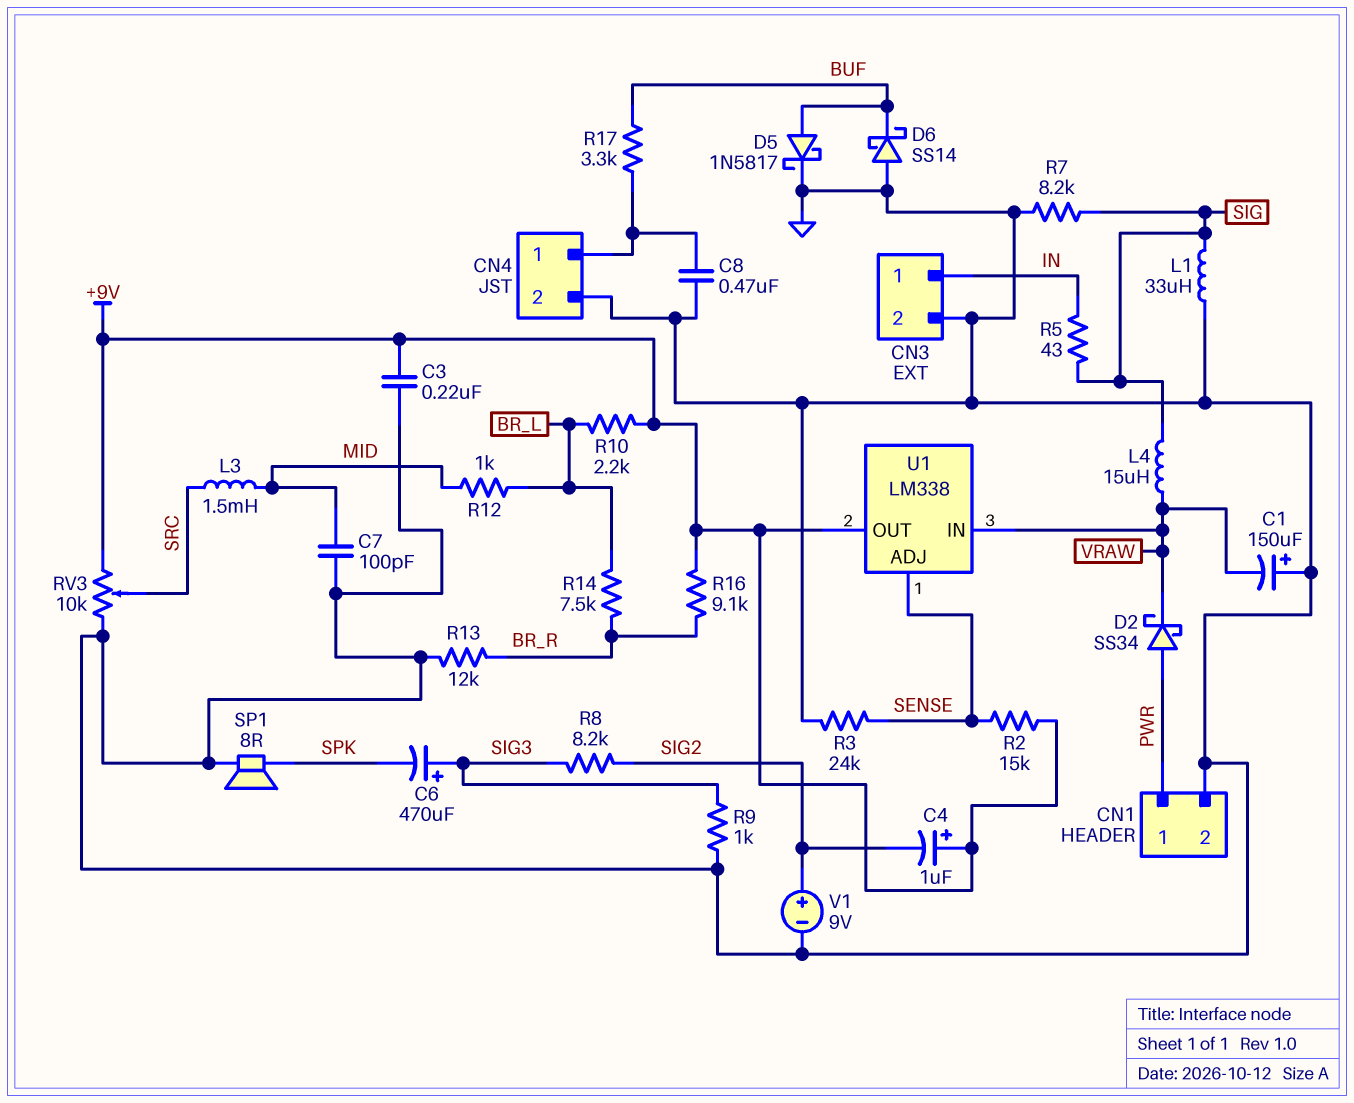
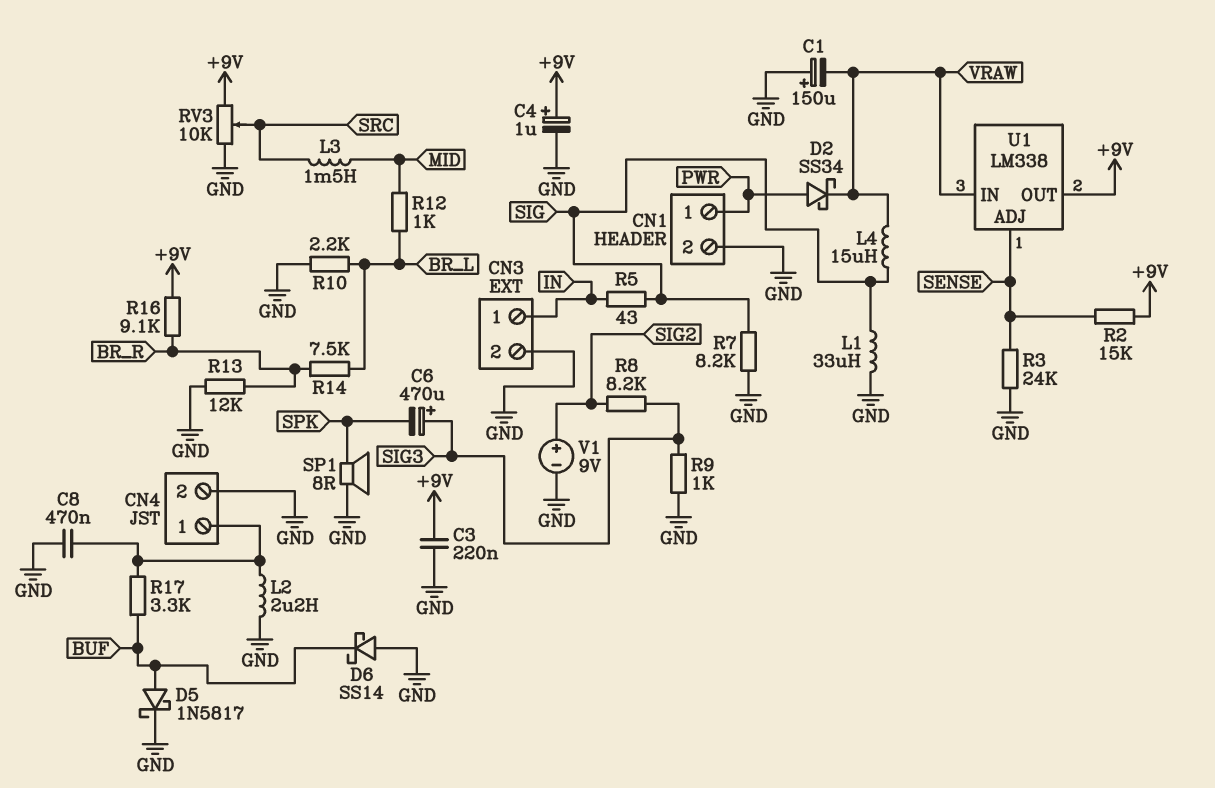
C4: 1uF (plus +9V, minus SIG2) -> 1uF (plus +9V, minus GND)
C7: 100pF (GND, MID) -> none
L2: none -> 2.2uH (CN4/1, GND)
R10: 2.2k (+9V, BR_L) -> 2.2k (BR_L, GND)

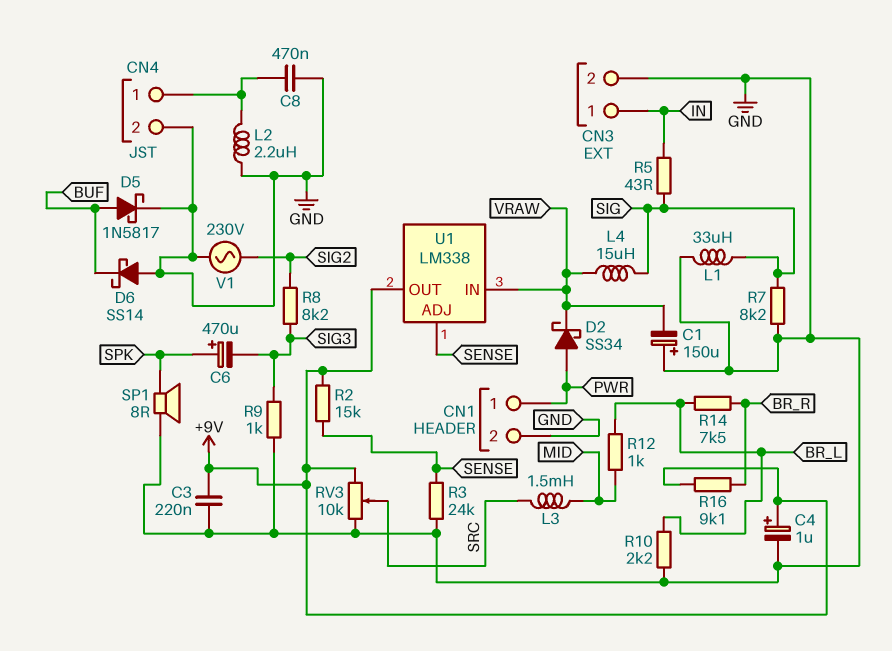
C6: 470uF (plus SIG3, minus SPK) -> 470uF (plus SPK, minus SIG3)
R13: 12k (BR_R, GND) -> none
R17: 3.3k (BUF, CN4/1) -> none
V1: 9V (plus SIG2, minus GND) -> AC 230V (GND, SIG2)

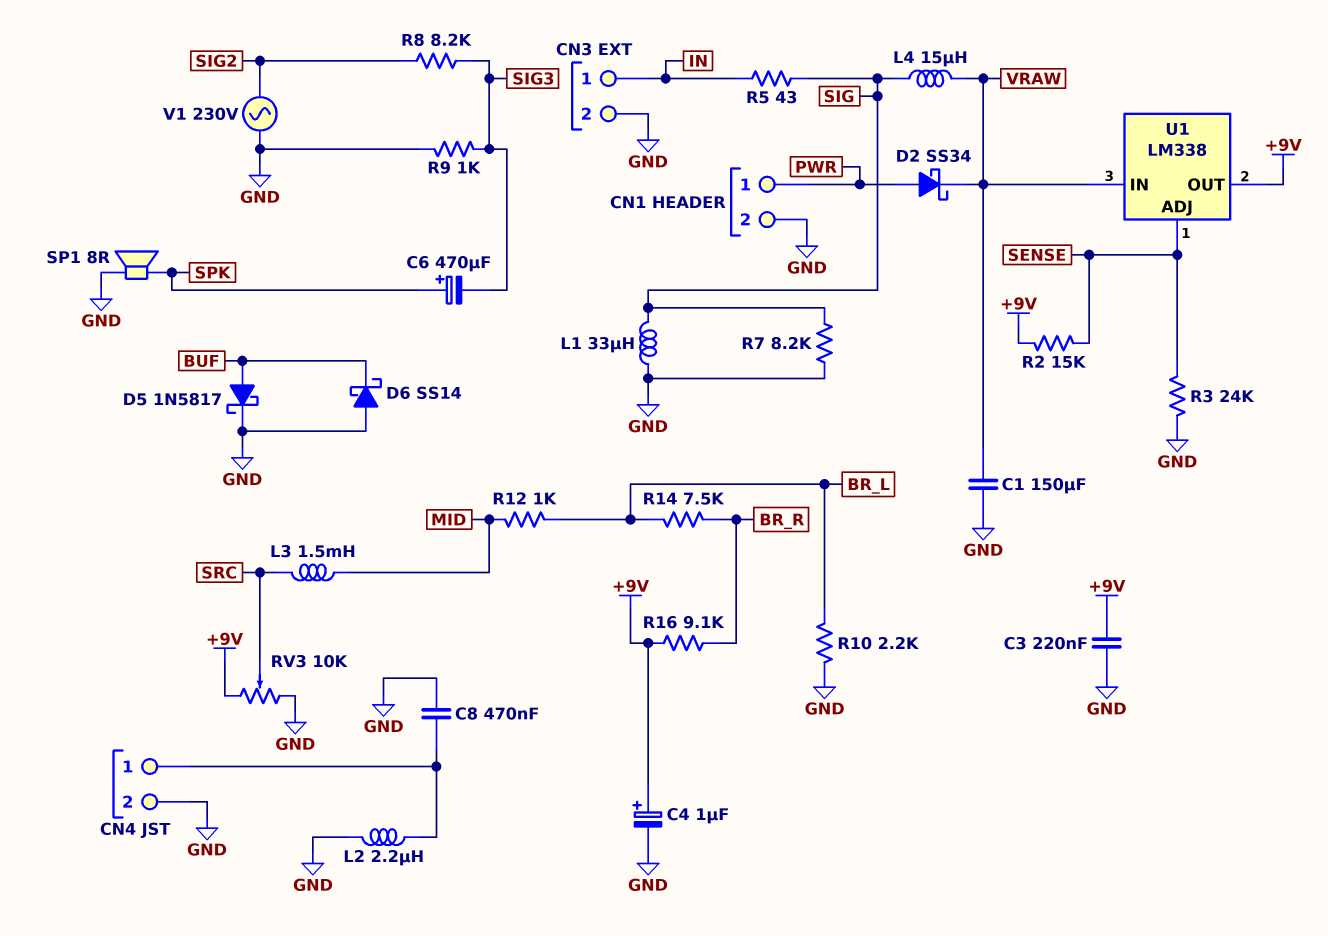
C1: 150uF (plus GND, minus VRAW) -> 150uF (GND, VRAW)

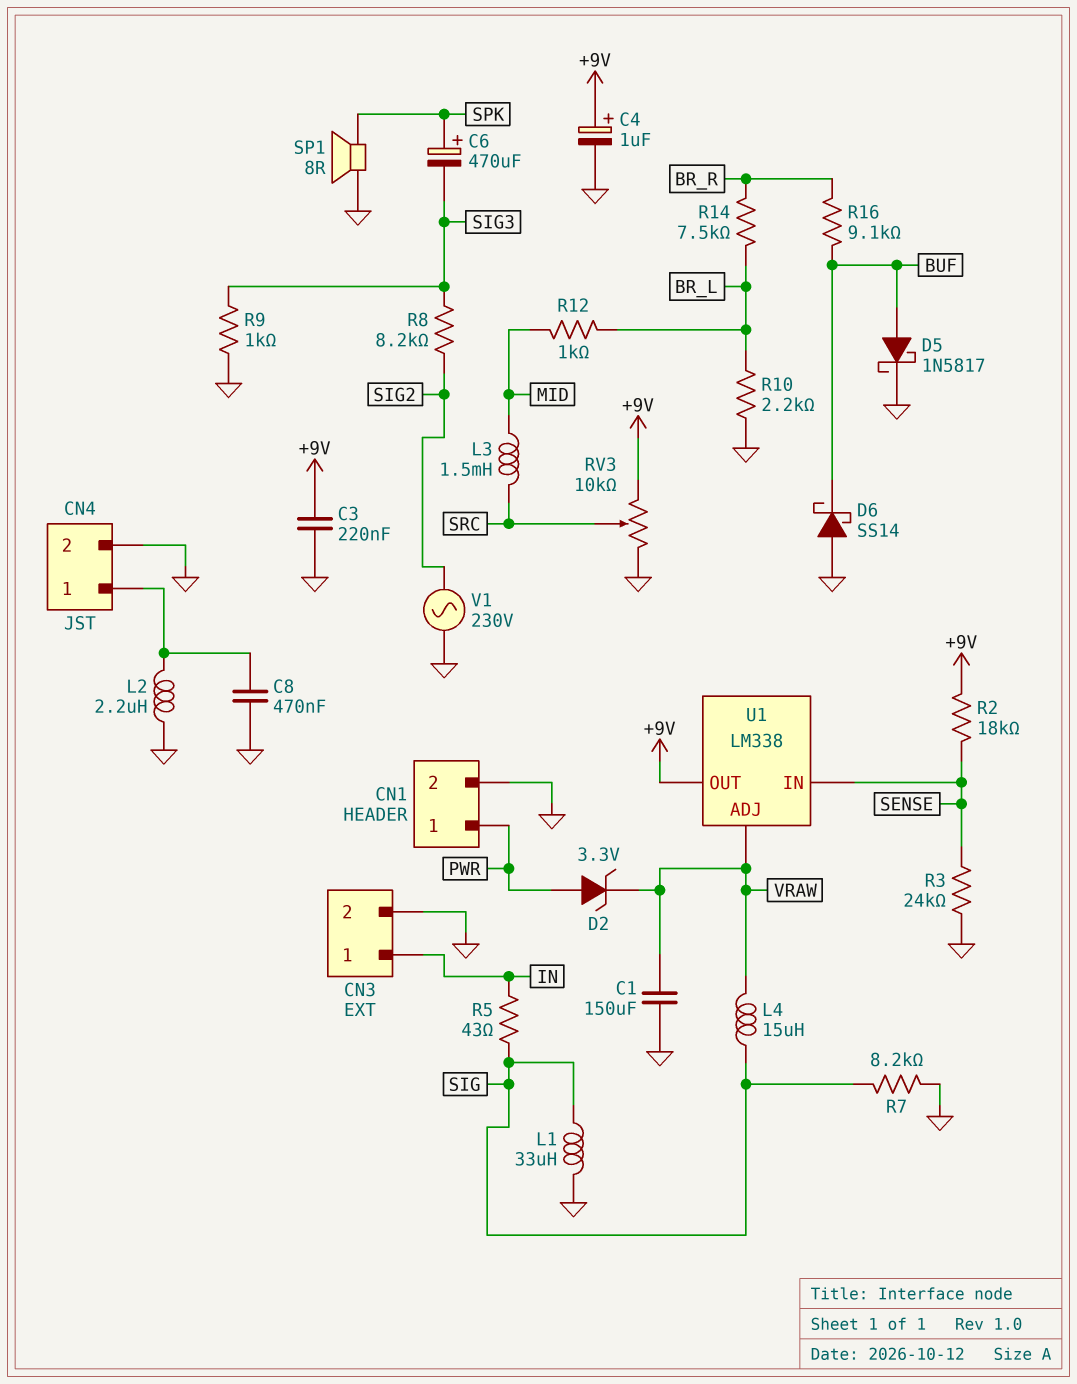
D2: schottky SS34 (A PWR, K VRAW) -> zener 3.3V (A PWR, K VRAW)
R2: 15k (+9V, SENSE) -> 18k (+9V, SENSE)
R16: 9.1k (+9V, BR_R) -> 9.1k (BR_R, BUF)
U1 pin ADJ: SENSE -> VRAW
U1 pin IN: VRAW -> SENSE

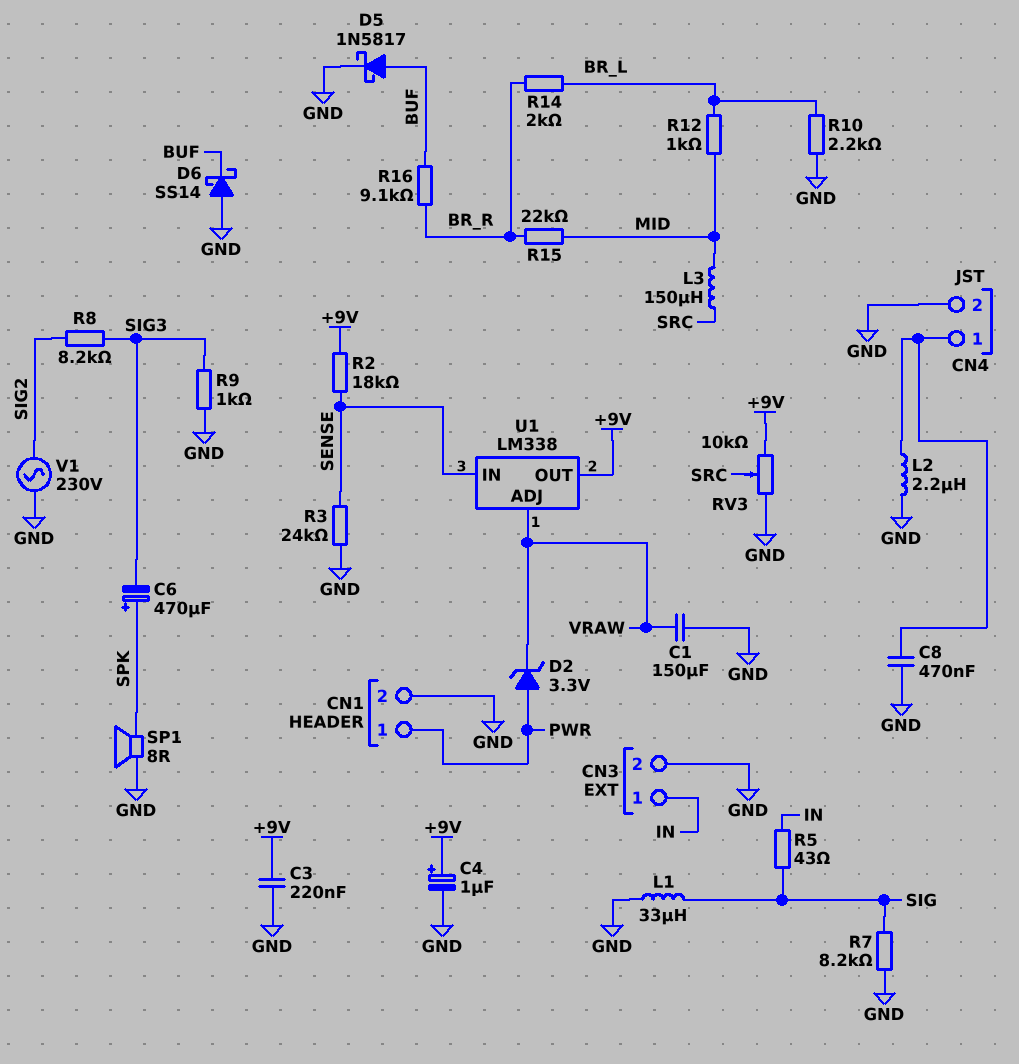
L3: 1.5mH (MID, SRC) -> 150uH (MID, SRC)
L4: 15uH (SIG, VRAW) -> none
R14: 7.5k (BR_L, BR_R) -> 2k (BR_L, BR_R)
R15: none -> 22k (BR_R, MID)

